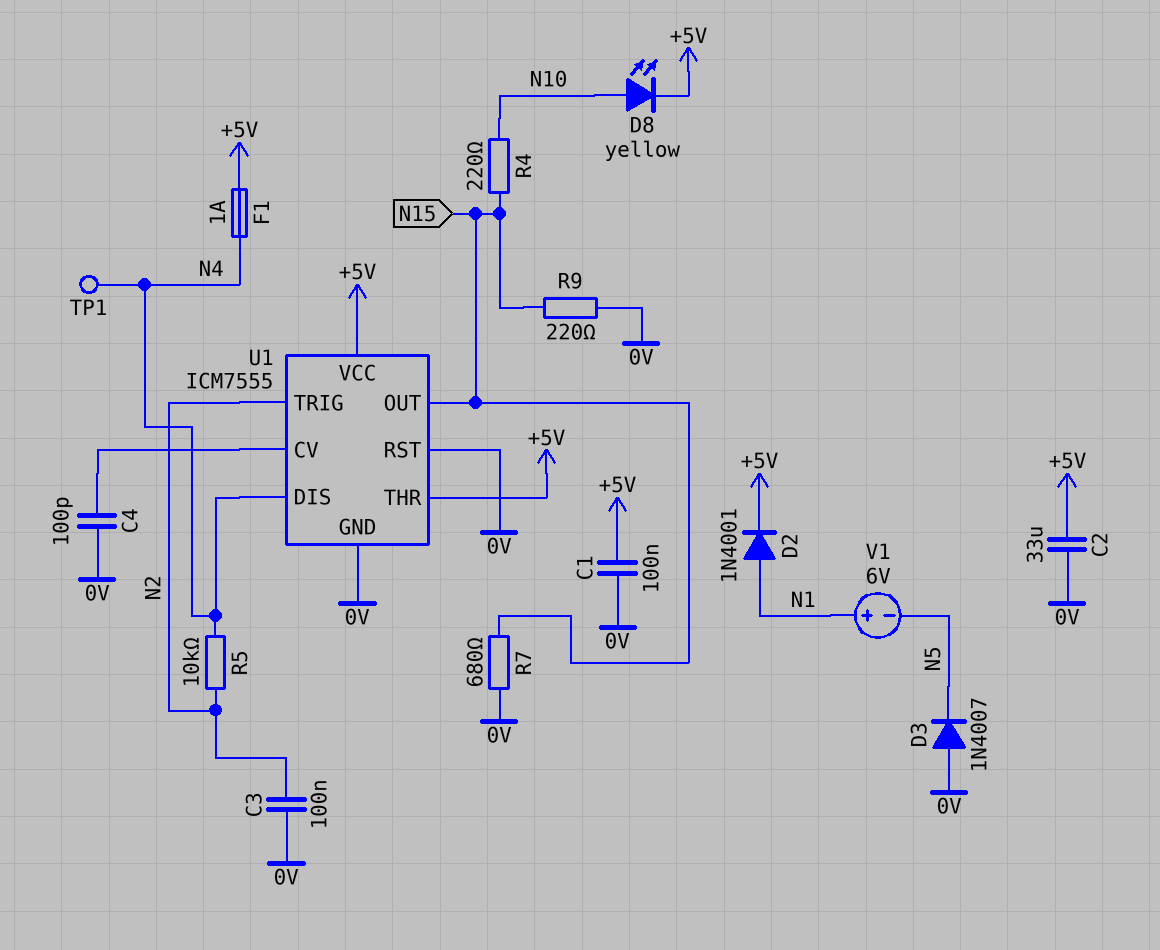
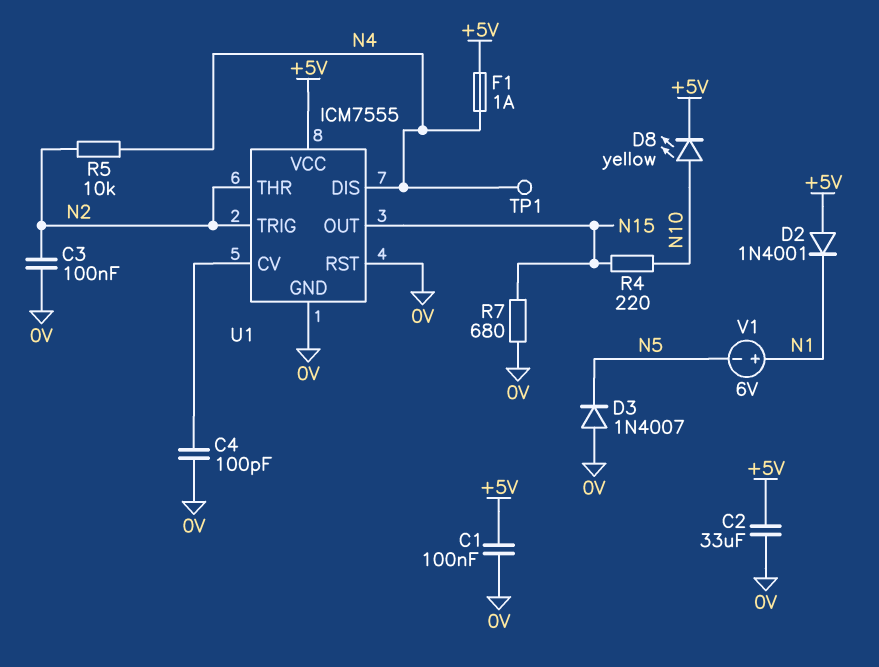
D2: diode 1N4001 (A N1, K +5V) -> diode 1N4001 (A +5V, K N1)
R9: 220 (0V, N15) -> none
U1 pin THR: +5V -> N2

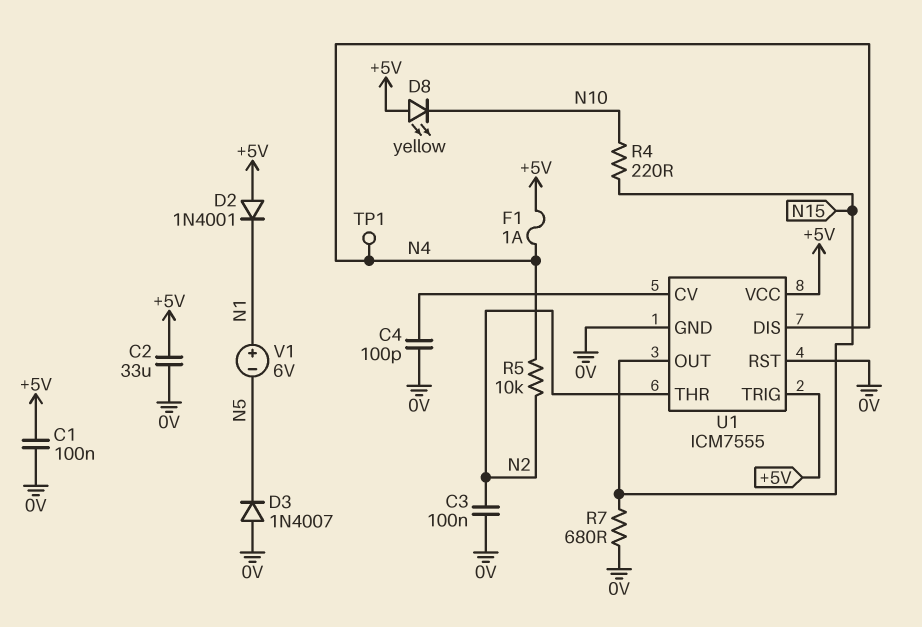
D8: LED yellow (A N10, K +5V) -> LED yellow (A +5V, K N10)
U1 pin TRIG: N2 -> +5V

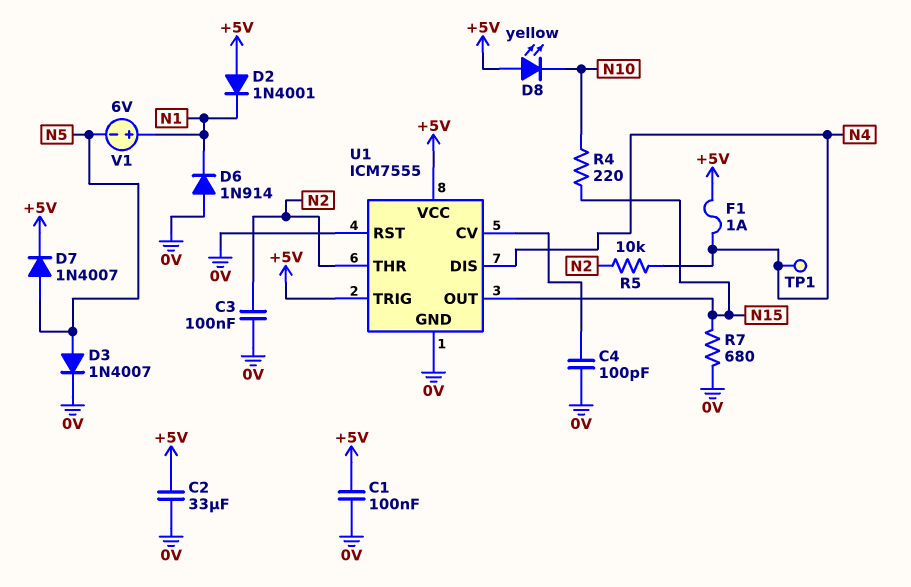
D3: diode 1N4007 (A 0V, K N5) -> diode 1N4007 (A N5, K 0V)
D6: none -> diode 1N914 (A 0V, K N1)
D7: none -> diode 1N4007 (A N5, K +5V)

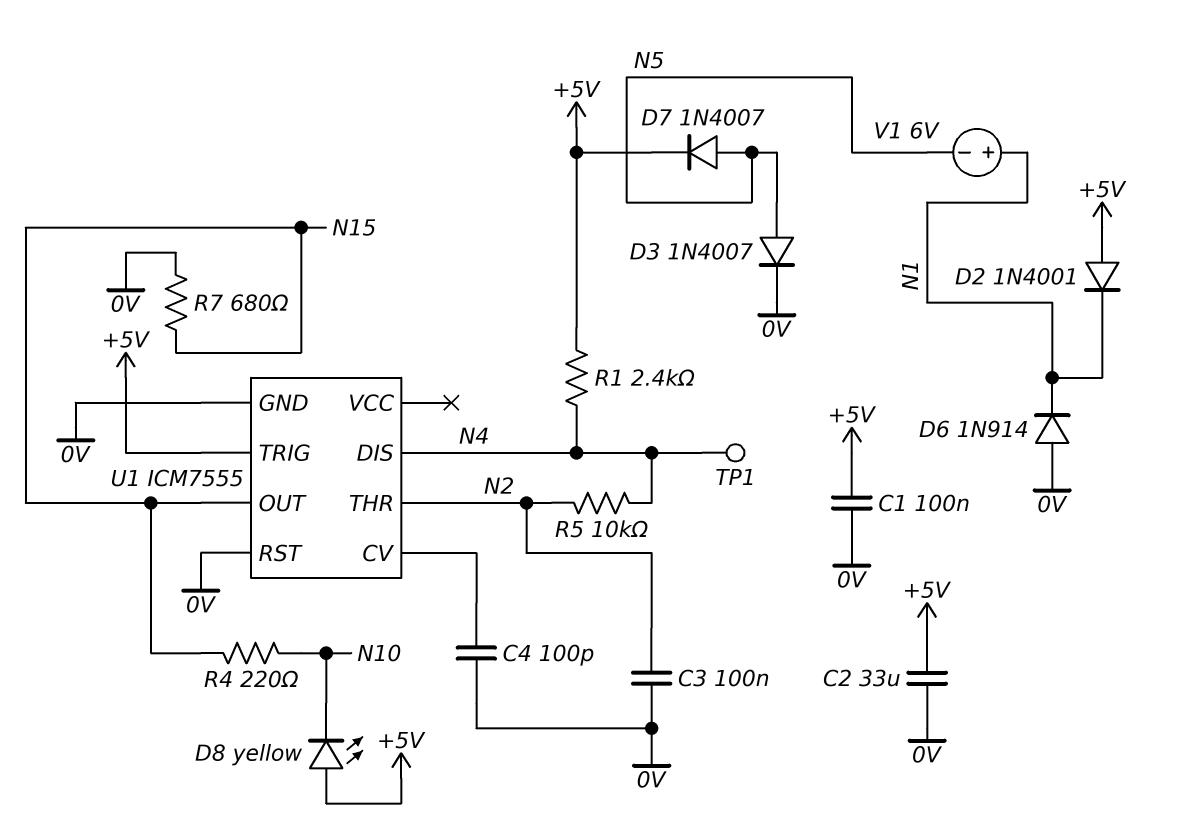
F1: 1A (+5V, N4) -> none
R1: none -> 2.4k (+5V, N4)
U1 pin VCC: +5V -> none

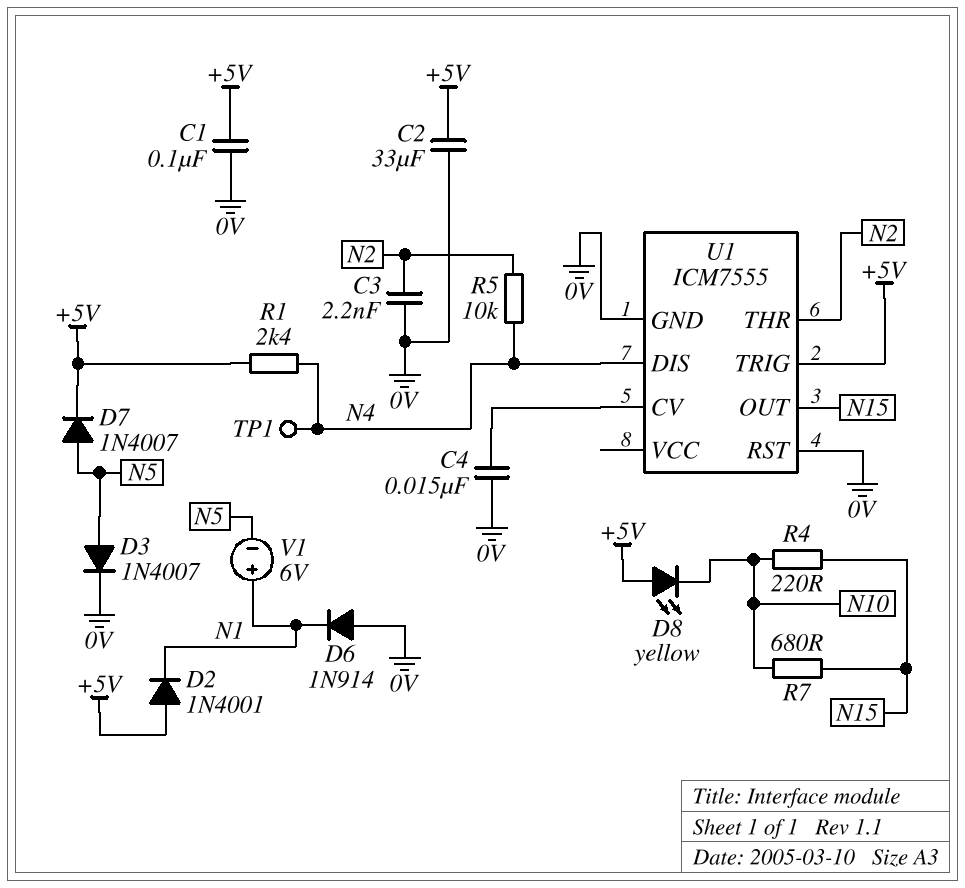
C3: 100nF (0V, N2) -> 2.2nF (0V, N2)
C4: 100pF (0V, U1/CV) -> 15nF (0V, U1/CV)
R7: 680 (0V, N15) -> 680 (N10, N15)

